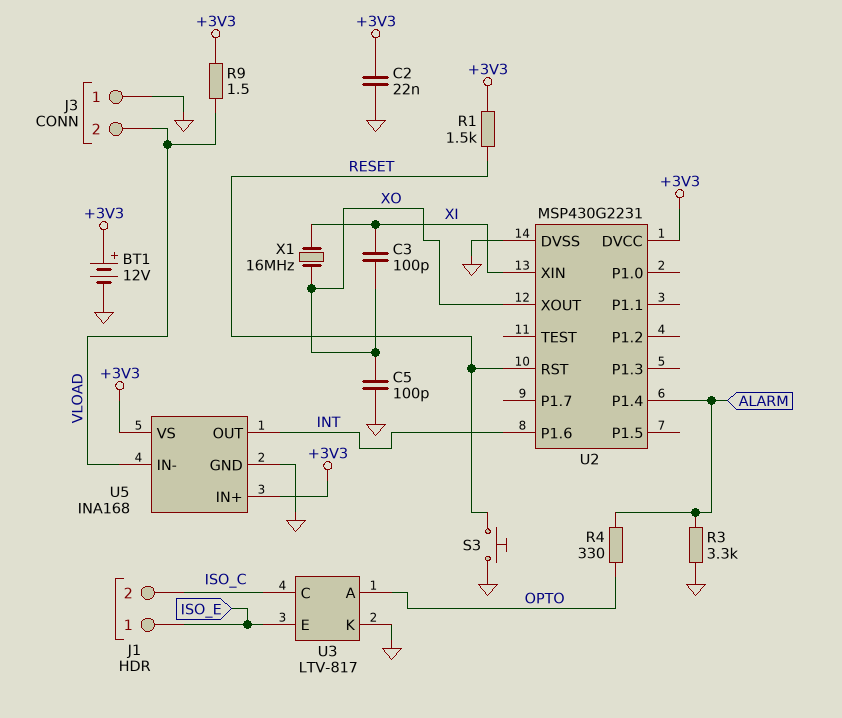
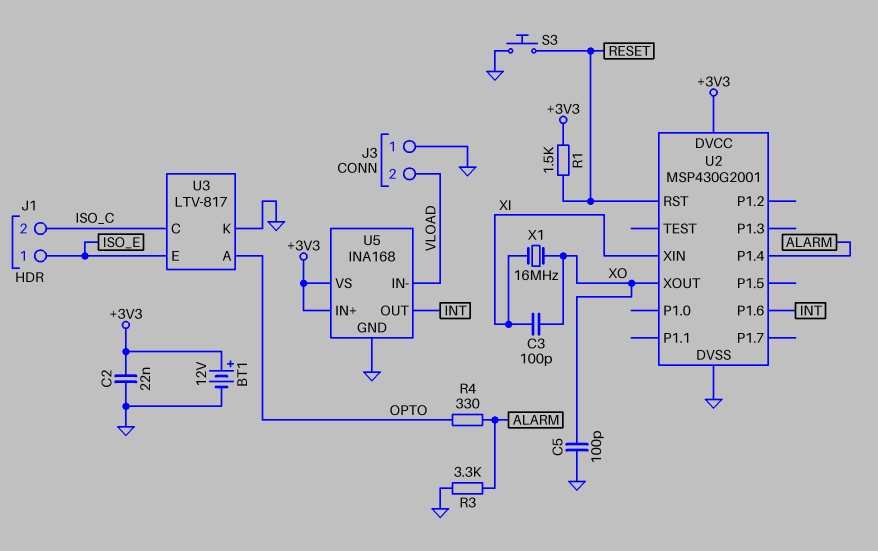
R9: 1.5 (+3V3, VLOAD) -> none
U2: MSP430G2231 -> MSP430G2001

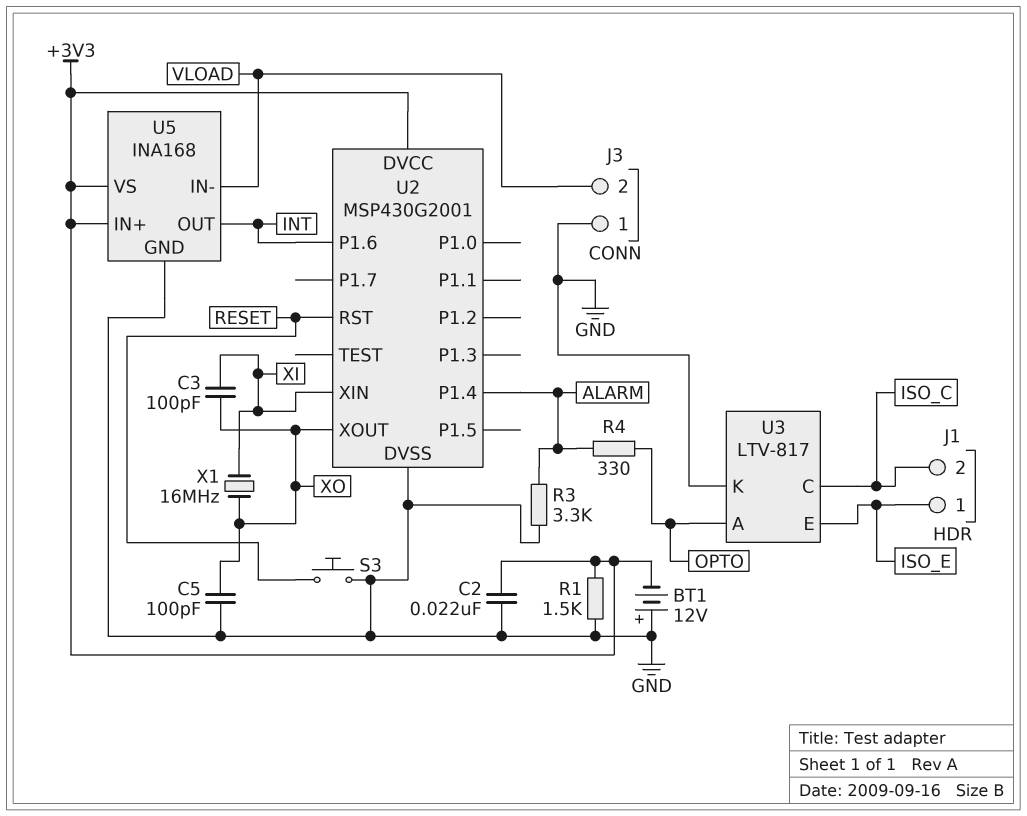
BT1: 12V (plus +3V3, minus GND) -> 12V (plus GND, minus +3V3)
R1: 1.5k (+3V3, RESET) -> 1.5k (+3V3, GND)

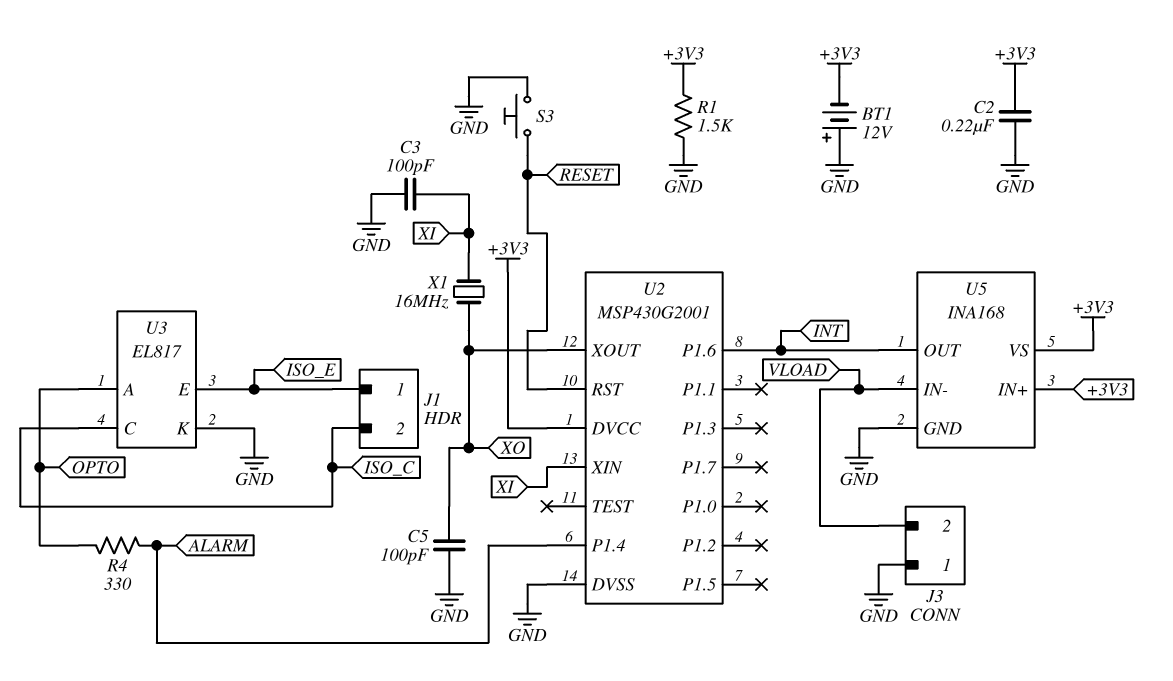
C2: 22nF (+3V3, GND) -> 220nF (+3V3, GND)
C3: 100pF (XI, XO) -> 100pF (GND, XI)
R3: 3.3k (ALARM, GND) -> none
U3: LTV-817 -> EL817

